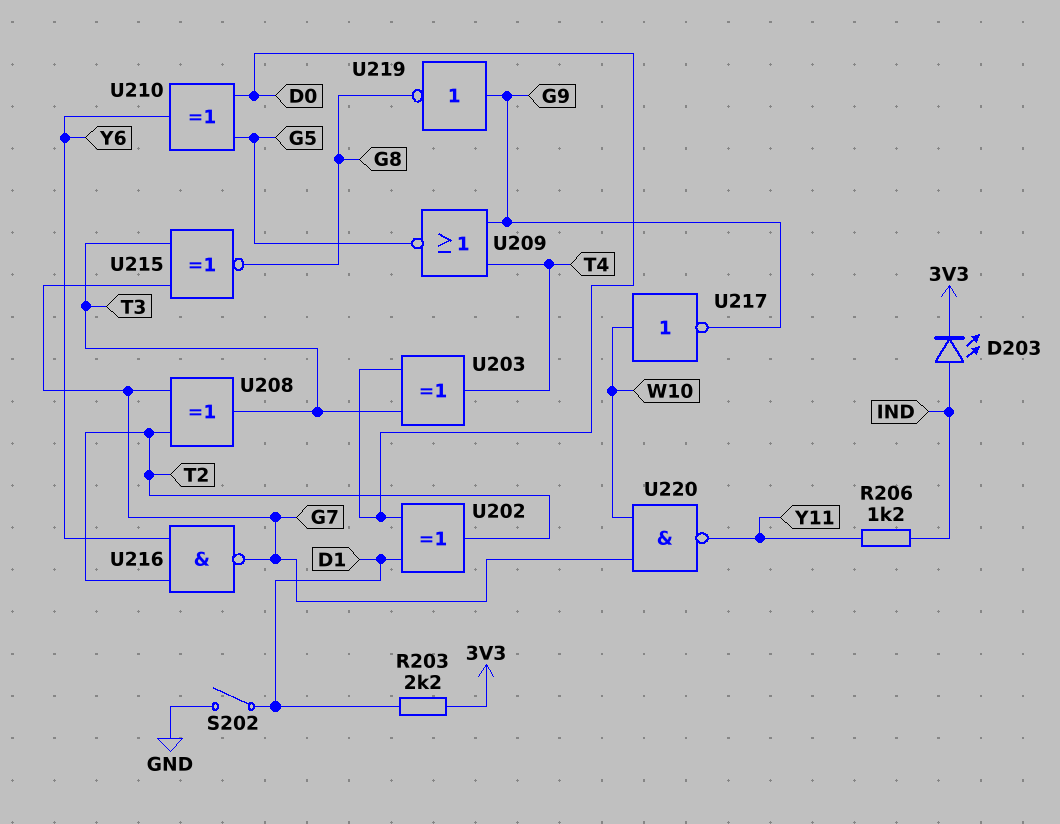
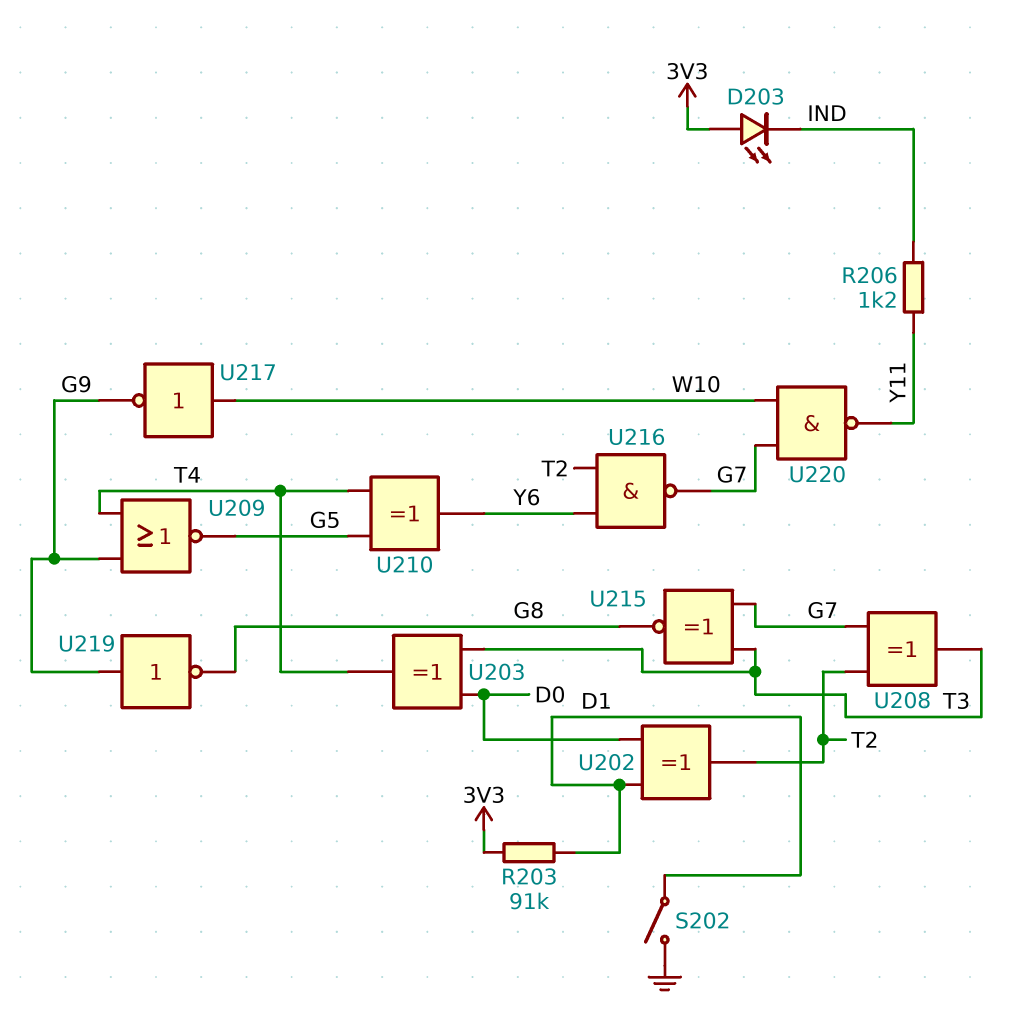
D203: LED (A IND, K 3V3) -> LED (A 3V3, K IND)
R203: 2.2k (3V3, D1) -> 91k (3V3, D1)
U210: XOR (in D0, in G5, out Y6) -> XOR (in G5, in T4, out Y6)

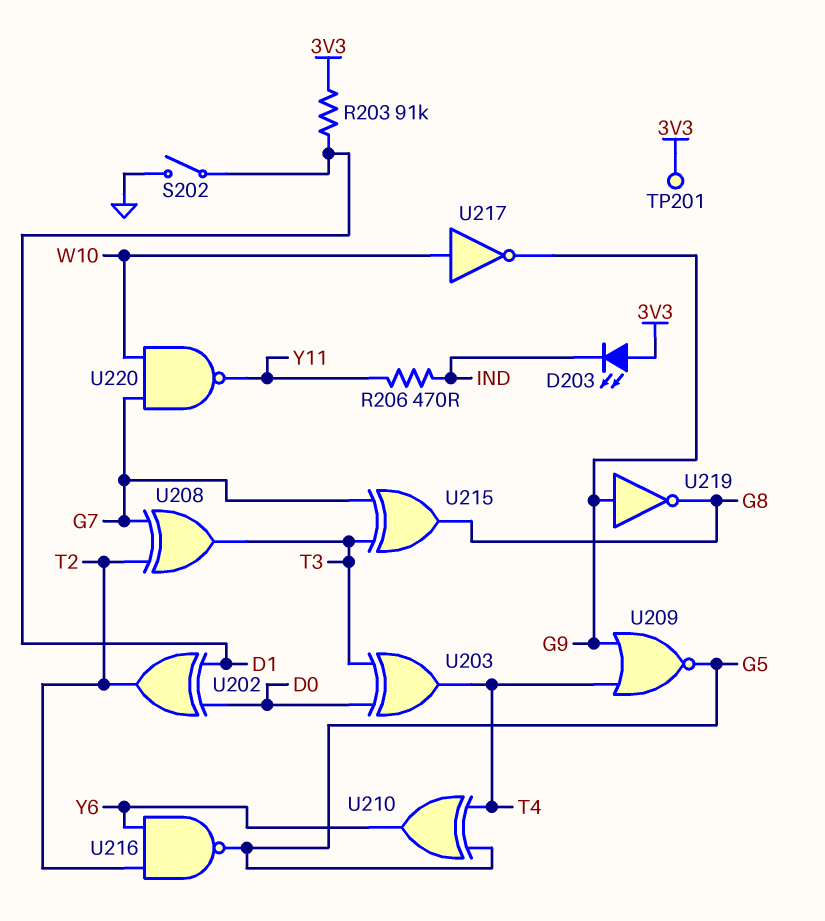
R206: 1.2k (IND, Y11) -> 470 (IND, Y11)
TP201: none -> test point (3V3)
U215: XNOR (in G7, in T3, out G8) -> XOR (in G7, in T3, out G8)
U216: NAND (in T2, in Y6, out G7) -> NAND (in T2, in Y6, out G5)

